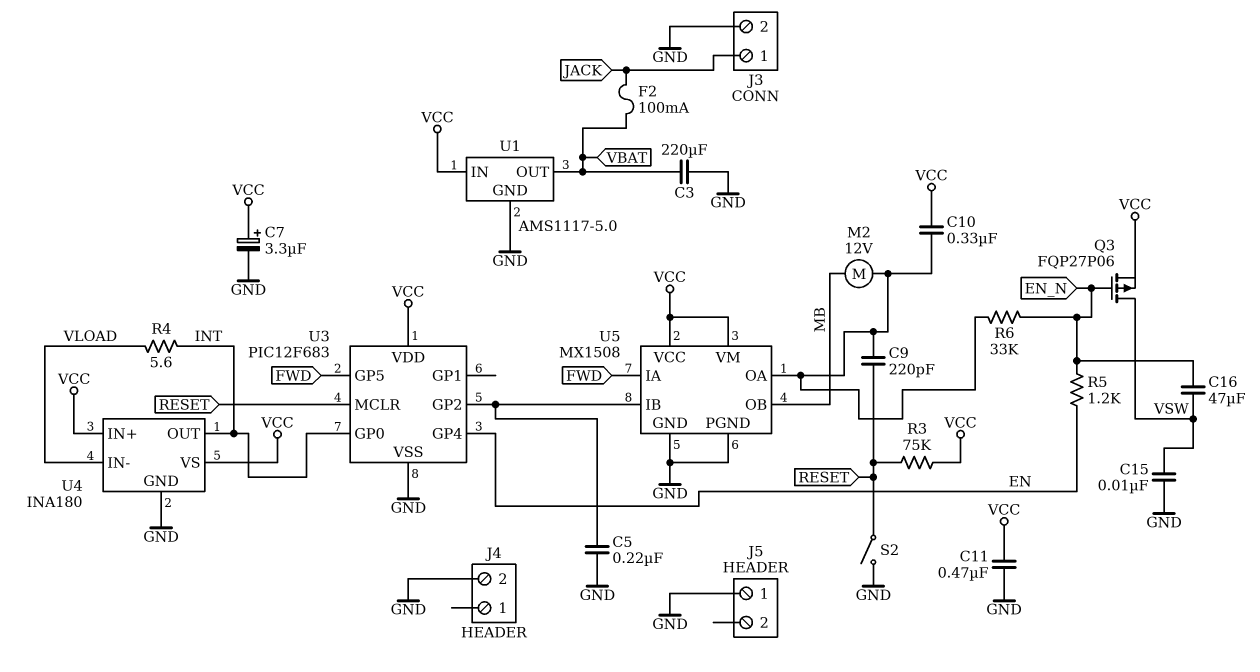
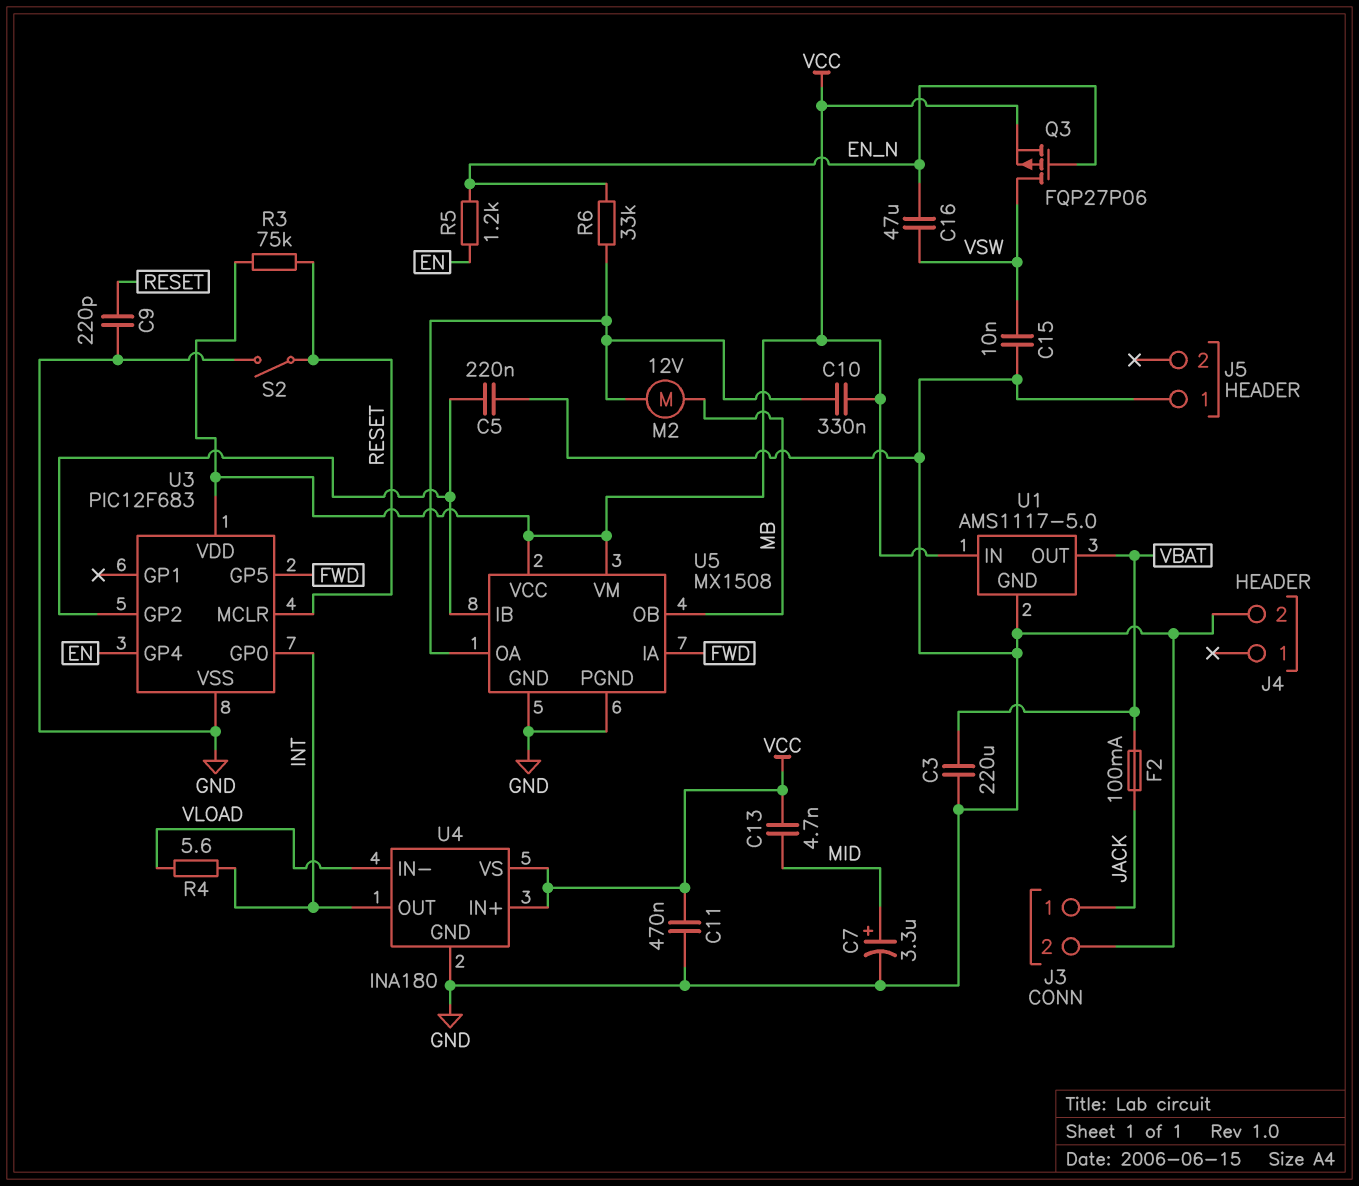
C7: 3.3uF (plus VCC, minus GND) -> 3.3uF (plus MID, minus GND)
C9: 220pF (RESET, U5/OA) -> 220pF (GND, RESET)
C13: none -> 4.7nF (MID, VCC)

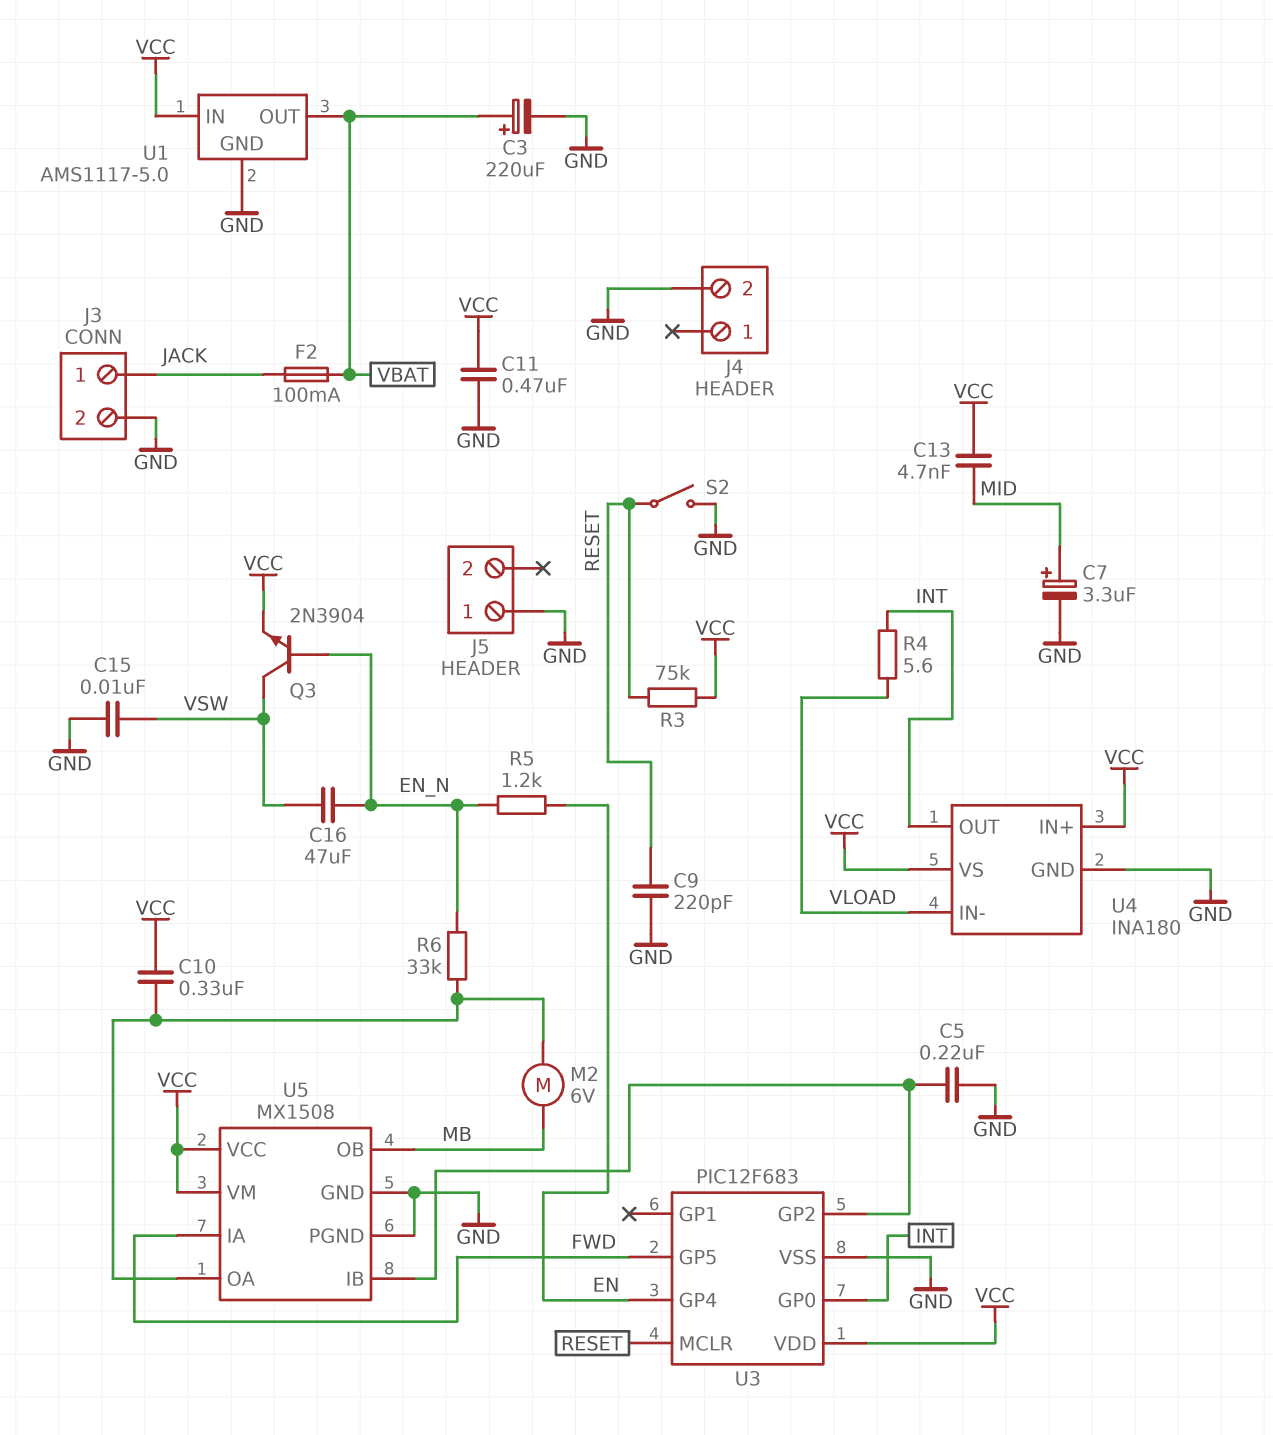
C3: 220uF (GND, VBAT) -> 220uF (plus VBAT, minus GND)
M2: motor 12V (MB, U5/OA) -> motor 6V (MB, U5/OA)
Q3: PMOS FQP27P06 (G EN_N, D VSW, S VCC) -> NPN 2N3904 (B EN_N, C VSW, E VCC)

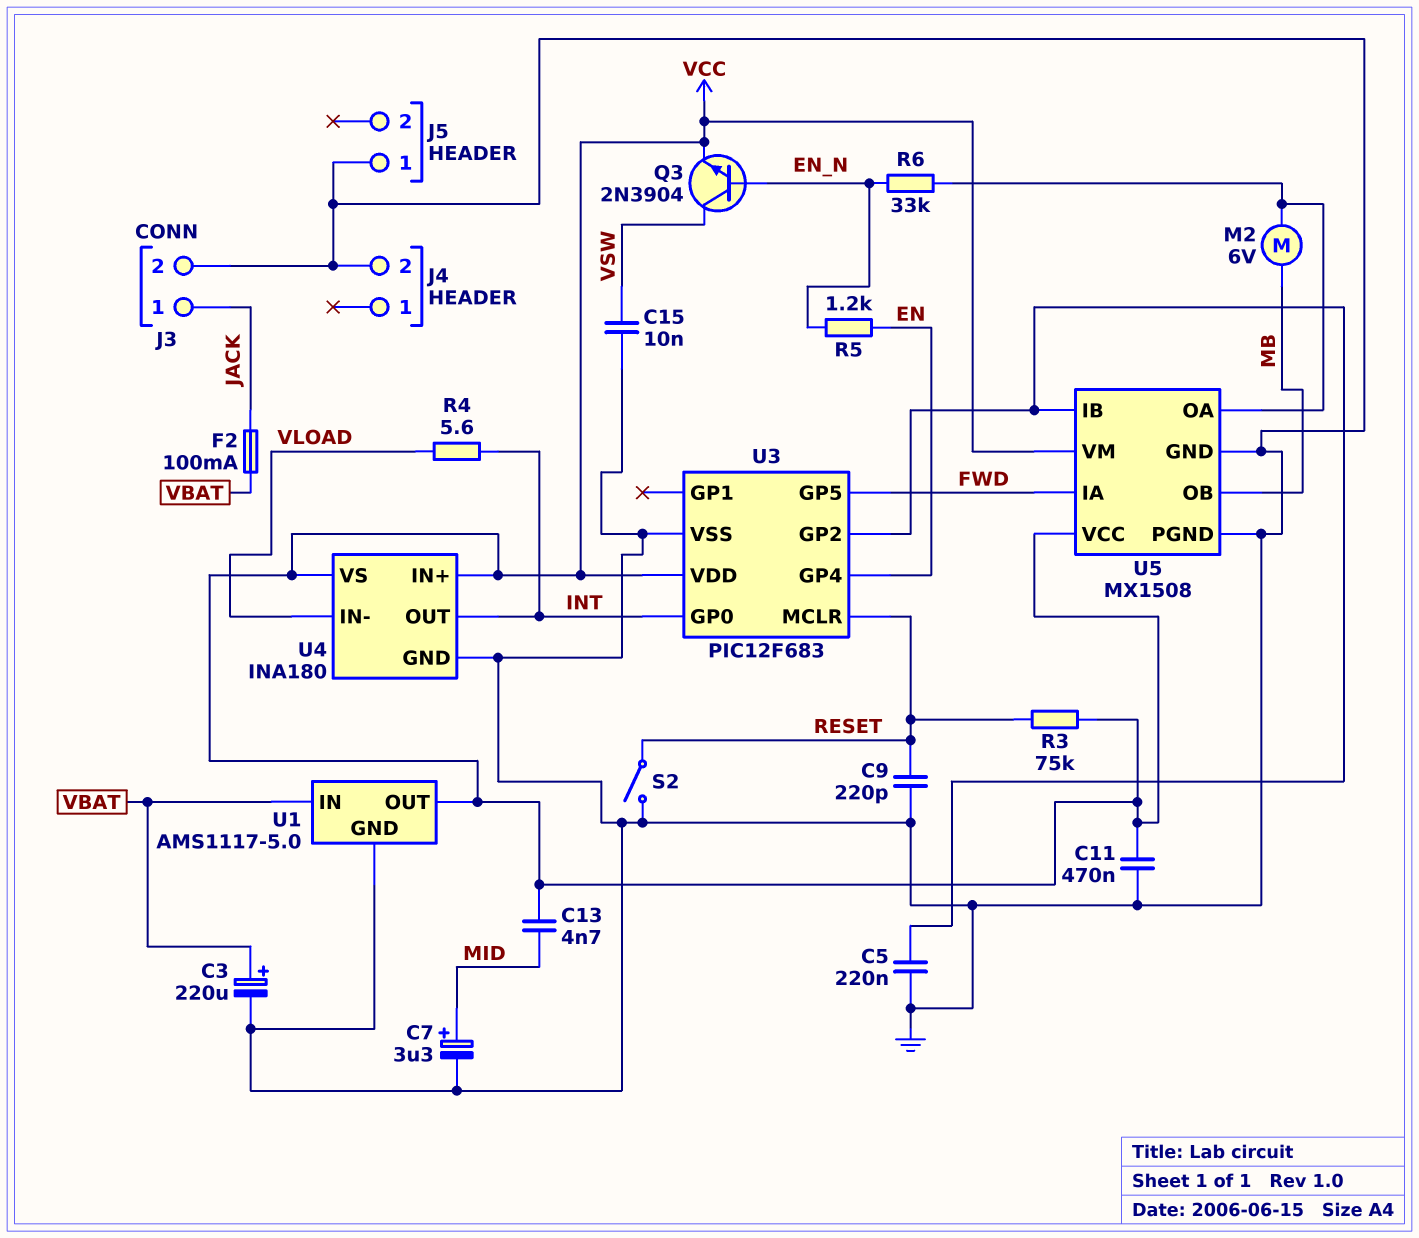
C10: 330nF (U5/OA, VCC) -> none
C16: 47uF (EN_N, VSW) -> none
U1 pin IN: VCC -> VBAT
U1 pin OUT: VBAT -> VCC

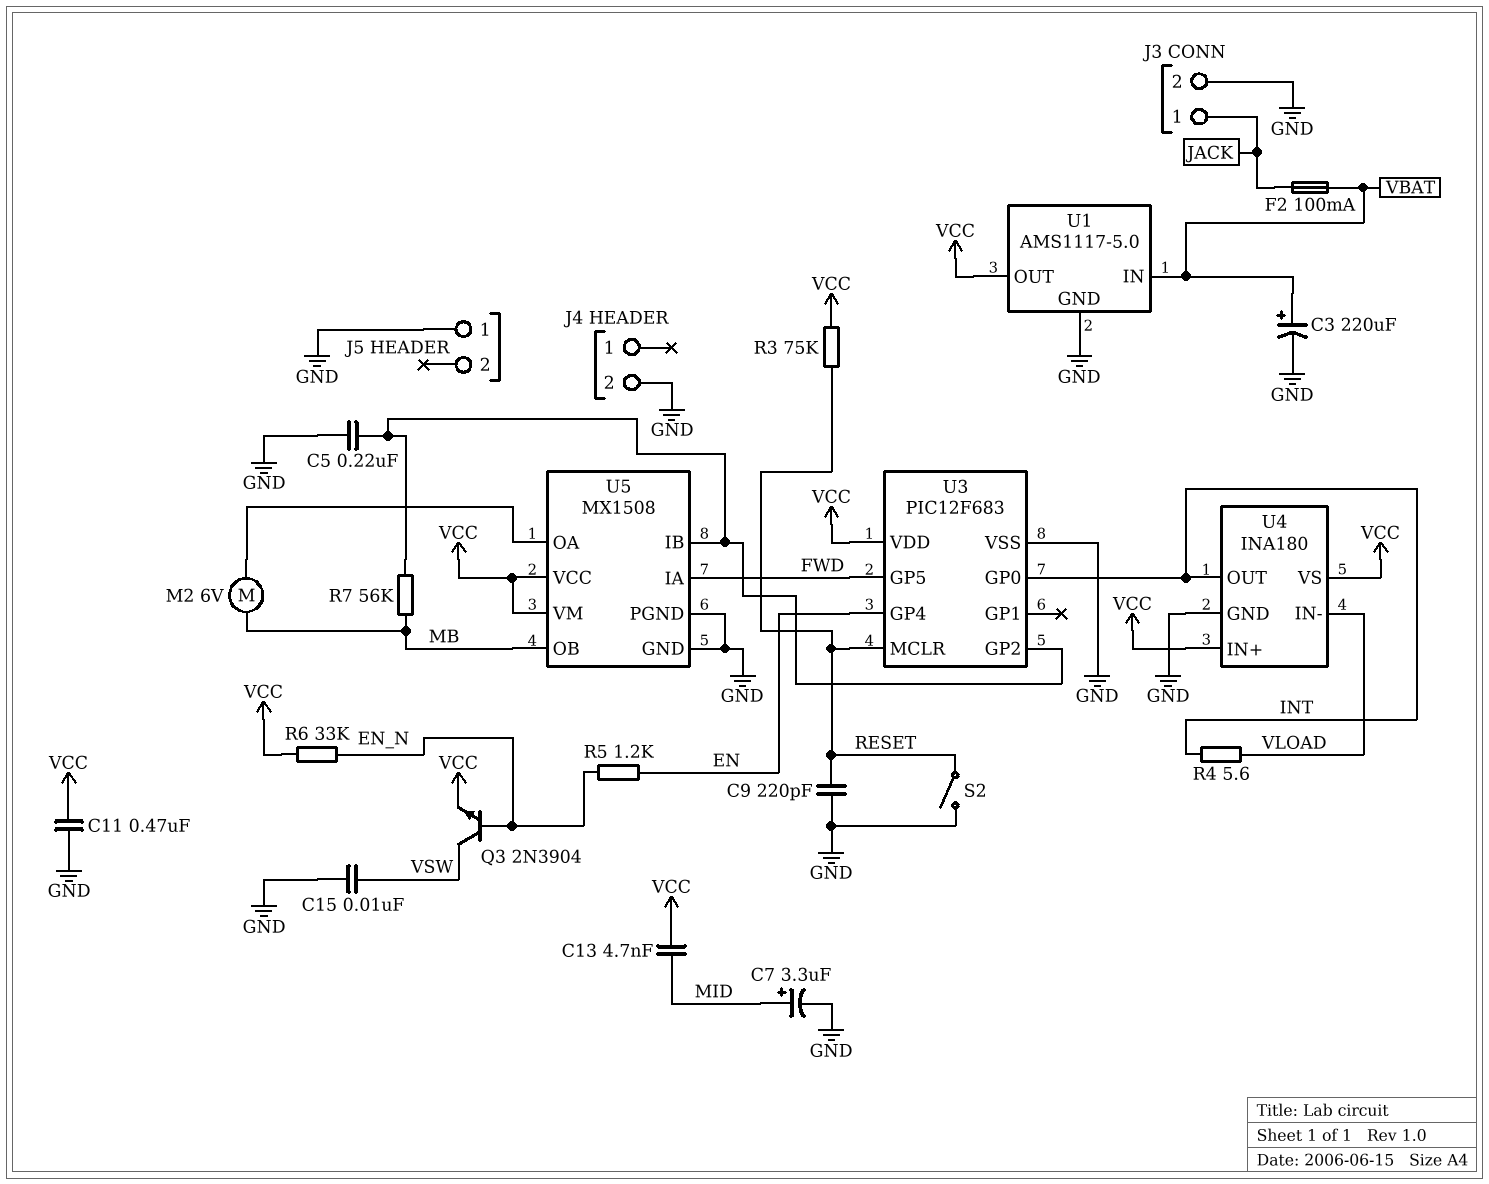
R6: 33k (EN_N, U5/OA) -> 33k (EN_N, VCC)
R7: none -> 56k (MB, U3/GP2)

